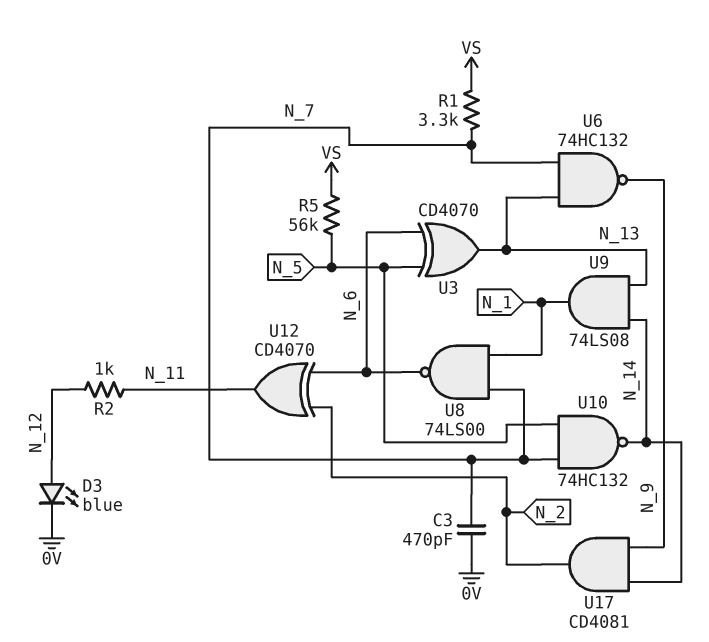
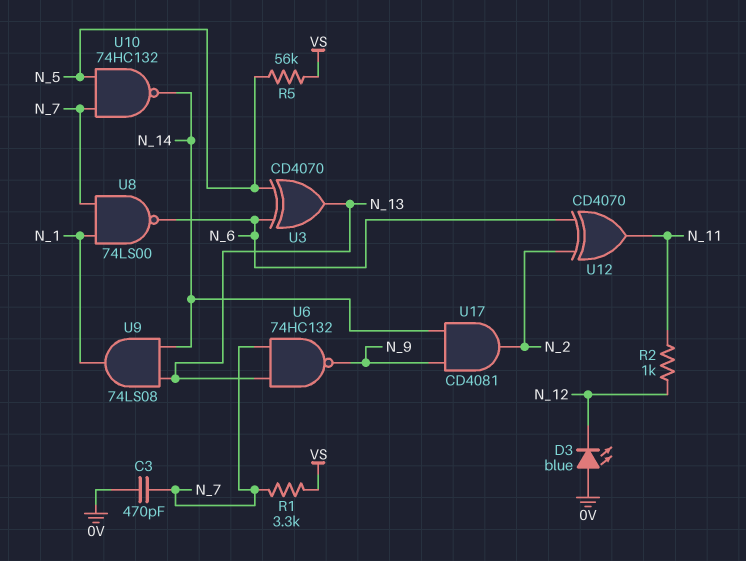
D3: LED blue (A N_12, K 0V) -> LED blue (A 0V, K N_12)

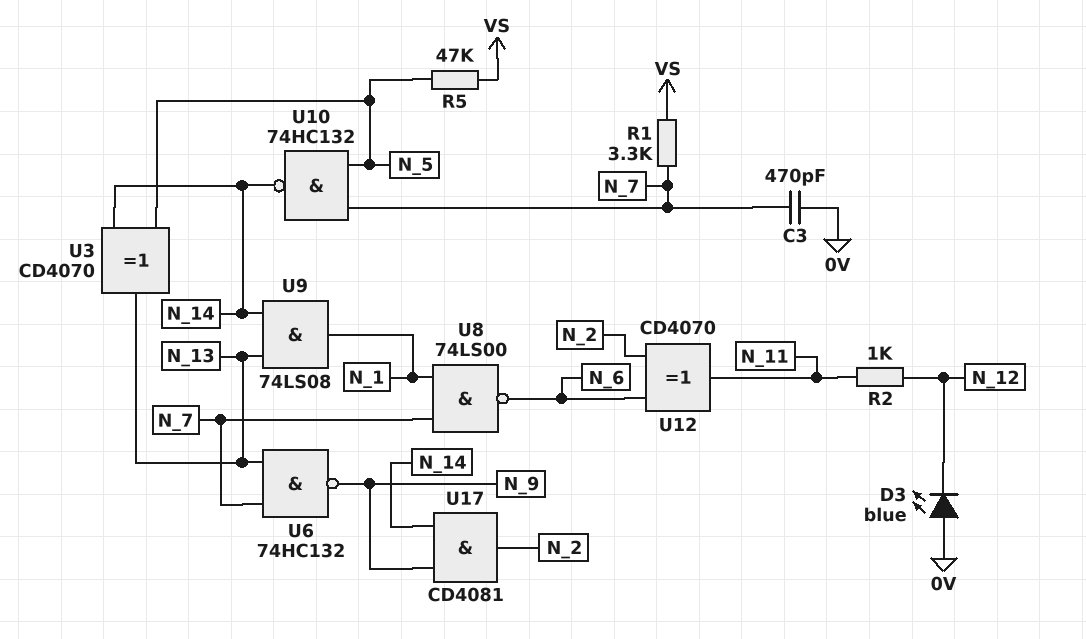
R5: 56k (N_5, VS) -> 47k (N_5, VS)
U3: XOR CD4070 (in N_5, in N_6, out N_13) -> XOR CD4070 (in N_5, in N_14, out N_13)

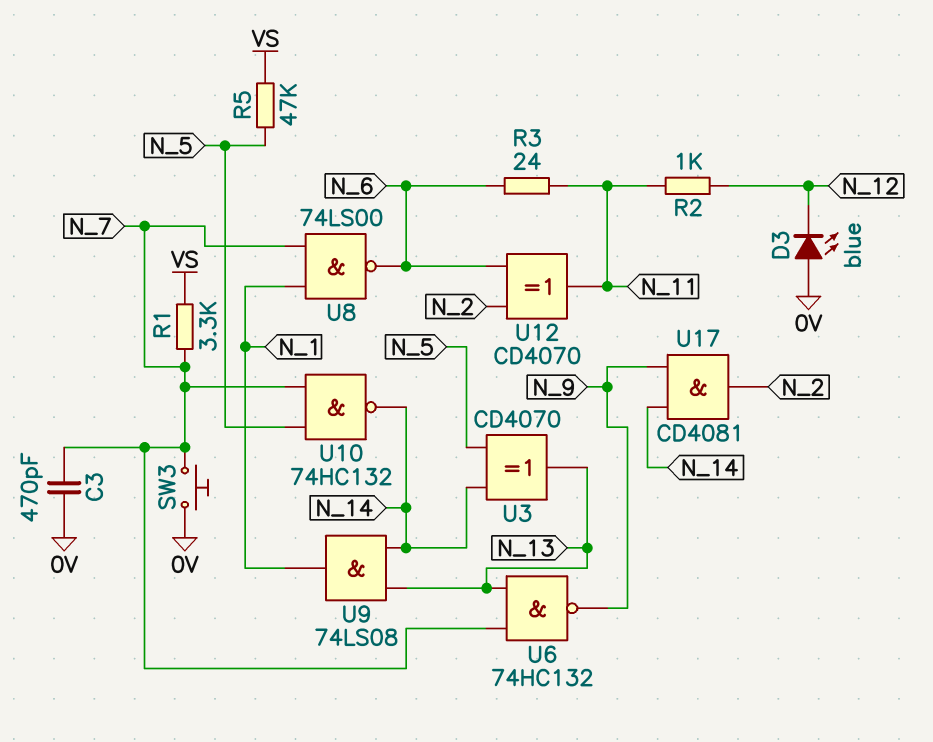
R3: none -> 24 (N_6, N_11)
SW3: none -> button (0V, N_7)

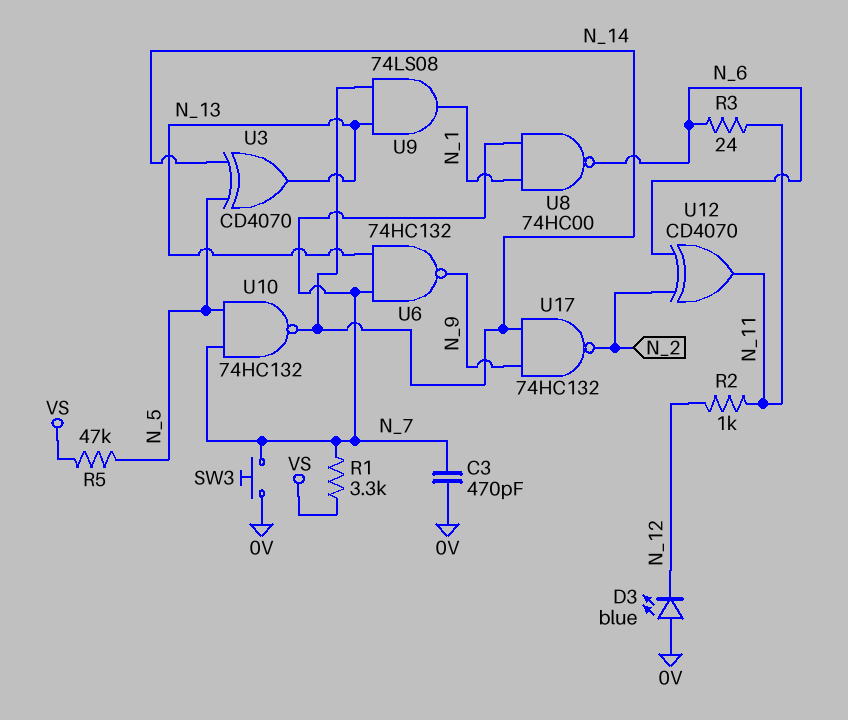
U8: NAND 74LS00 (in N_1, in N_7, out N_6) -> NAND 74HC00 (in N_1, in N_7, out N_6)
U17: AND CD4081 (in N_9, in N_14, out N_2) -> NAND 74HC132 (in N_9, in N_14, out N_2)

